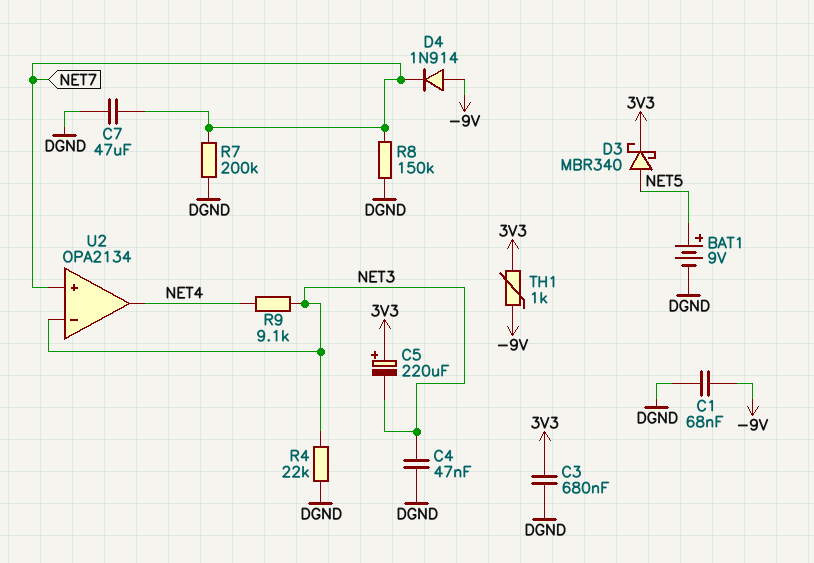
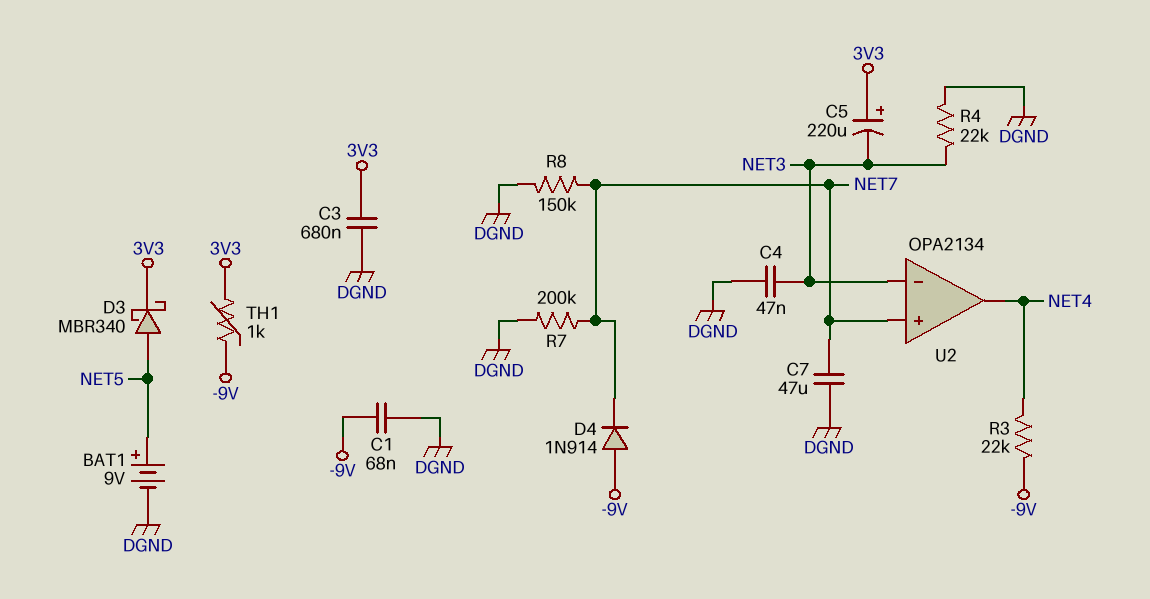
R3: none -> 22k (-9V, NET4)
R9: 9.1k (NET3, NET4) -> none

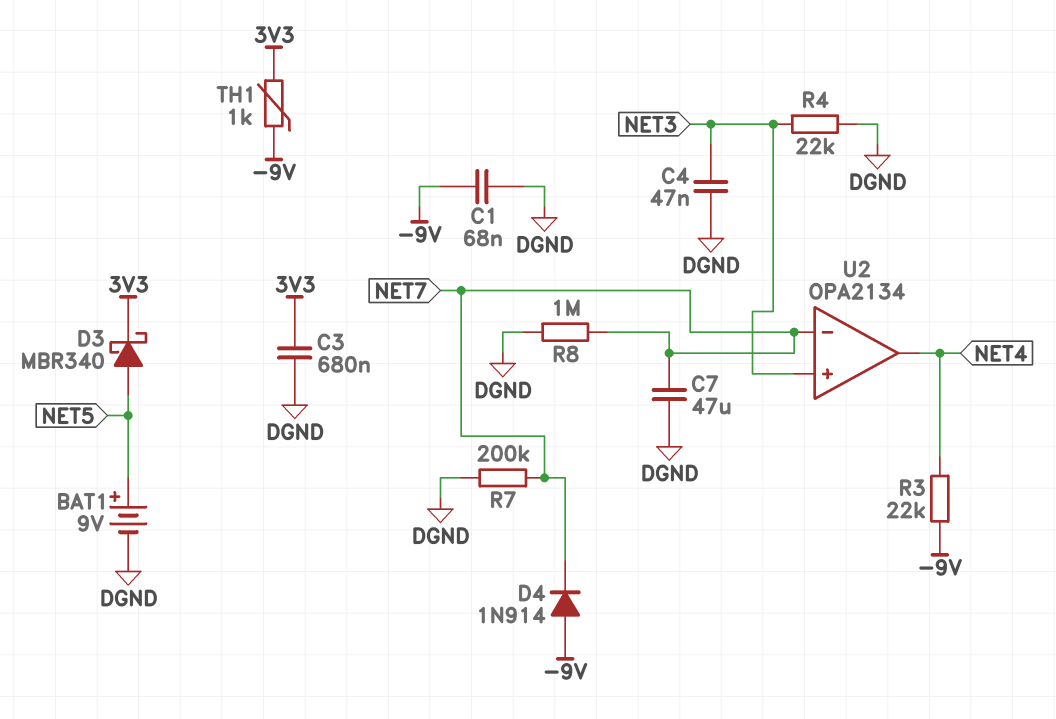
C5: 220uF (plus 3V3, minus NET3) -> none
R8: 150k (DGND, NET7) -> 1M (DGND, NET7)
U2 pin in+: NET7 -> NET3
U2 pin in-: NET3 -> NET7

